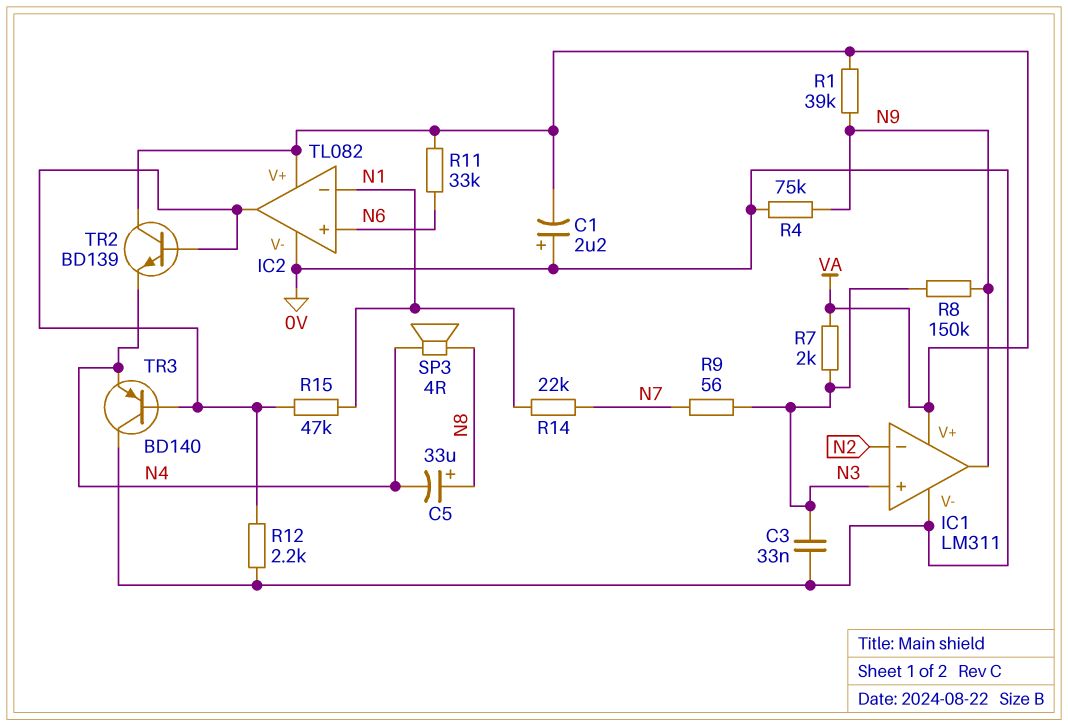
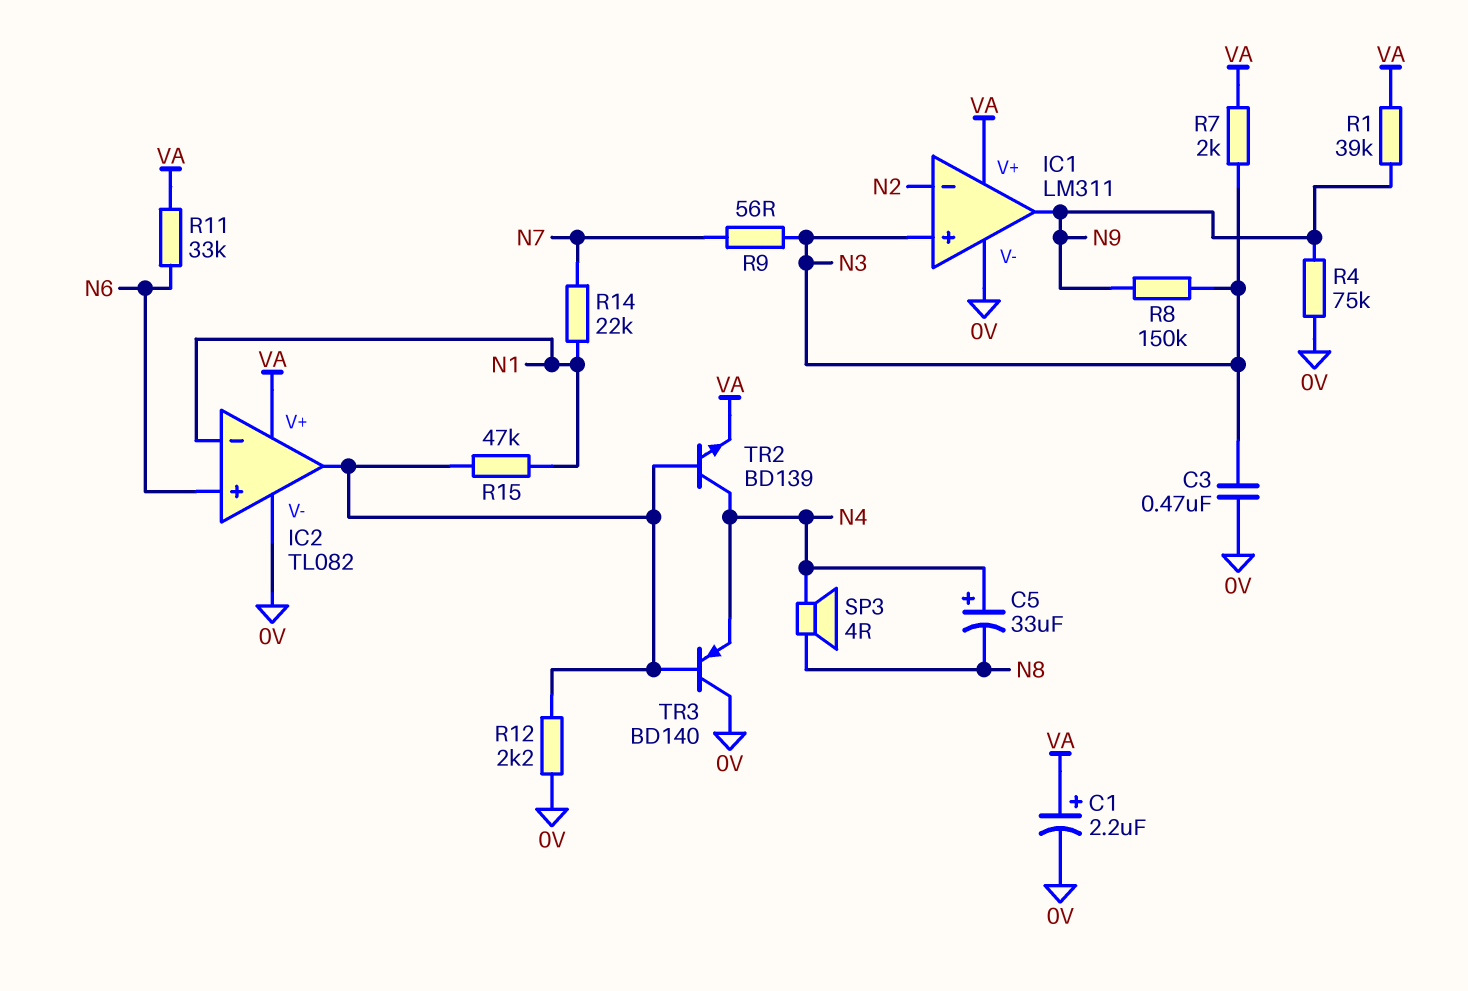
C1: 2.2uF (plus 0V, minus VA) -> 2.2uF (plus VA, minus 0V)
C3: 33nF (0V, N3) -> 470nF (0V, N3)
C5: 33uF (plus N8, minus N4) -> 33uF (plus N4, minus N8)
TR2: NPN BD139 (B IC2/out, C VA, E N4) -> NPN BD139 (B IC2/out, C N4, E VA)

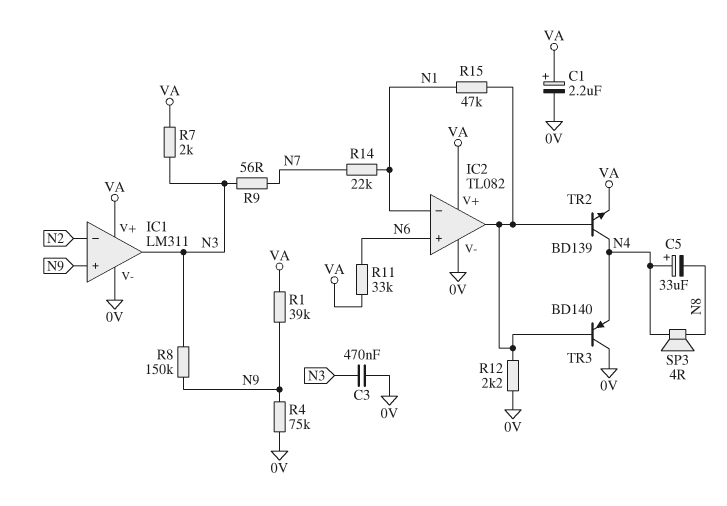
IC1 pin in+: N3 -> N9
IC1 pin out: N9 -> N3

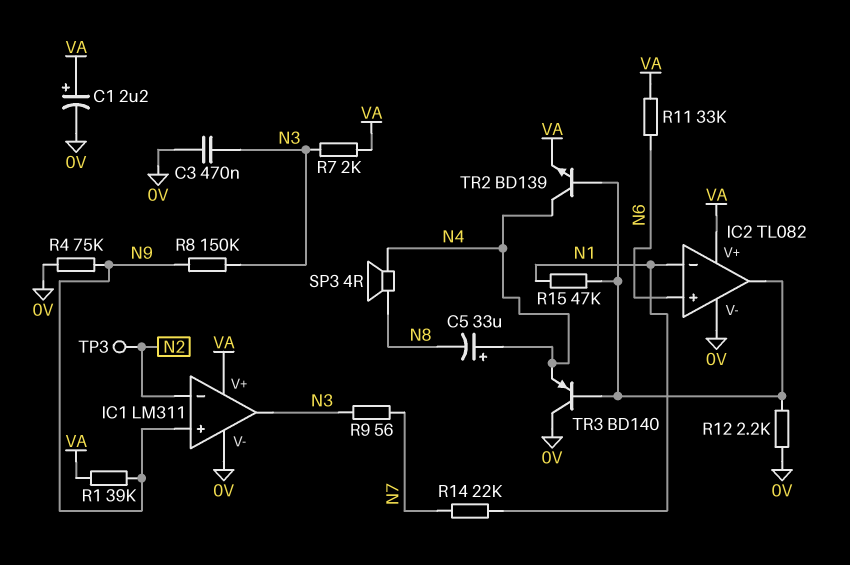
TP3: none -> test point (N2)

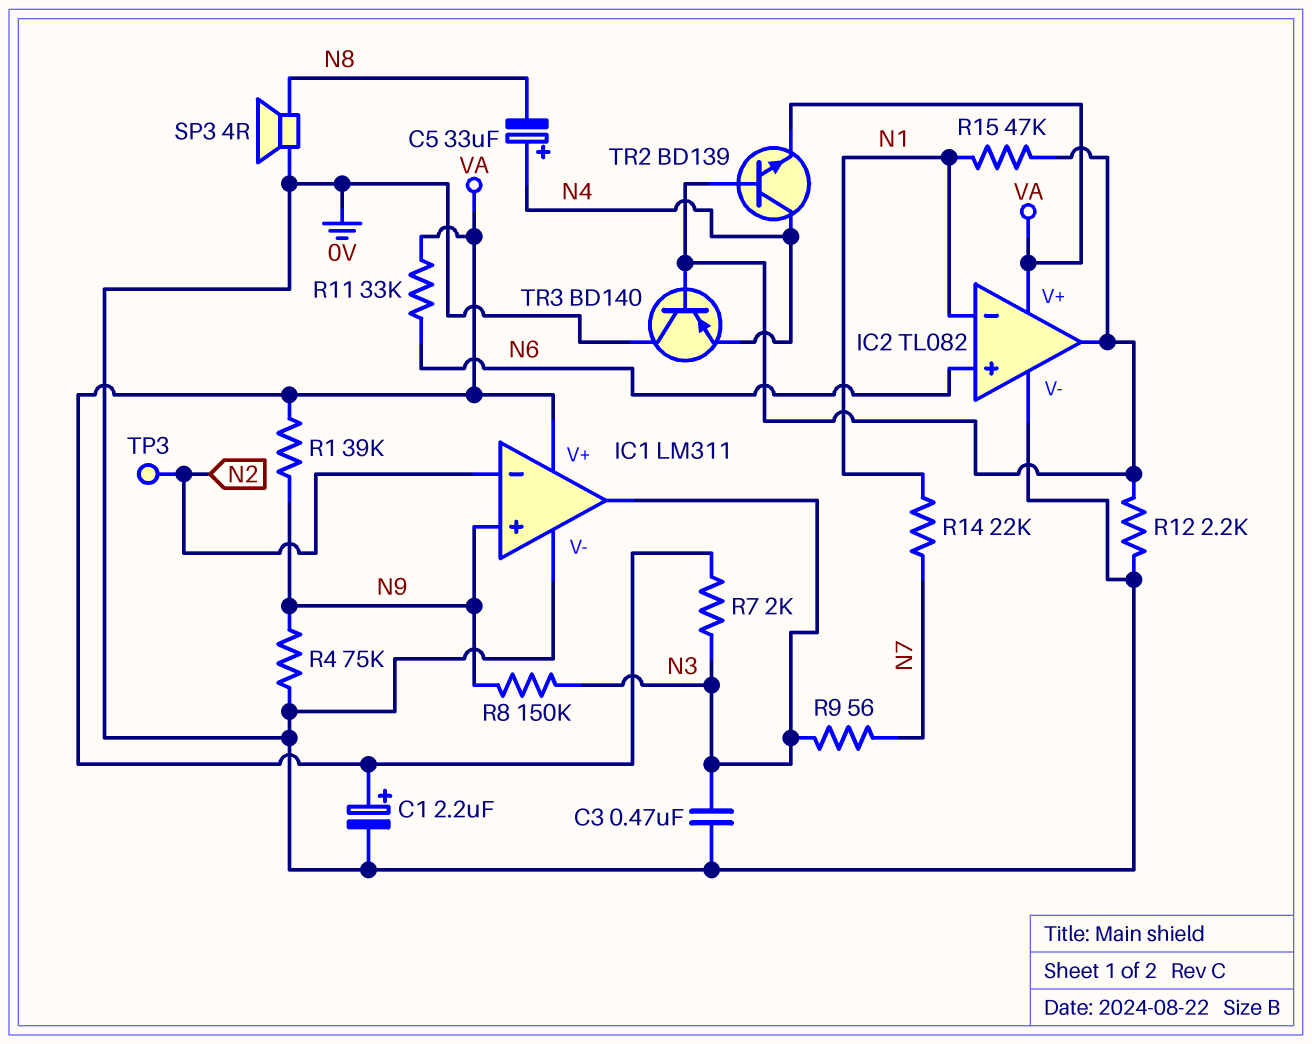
SP3: speaker 4R (N4, N8) -> speaker 4R (0V, N8)

